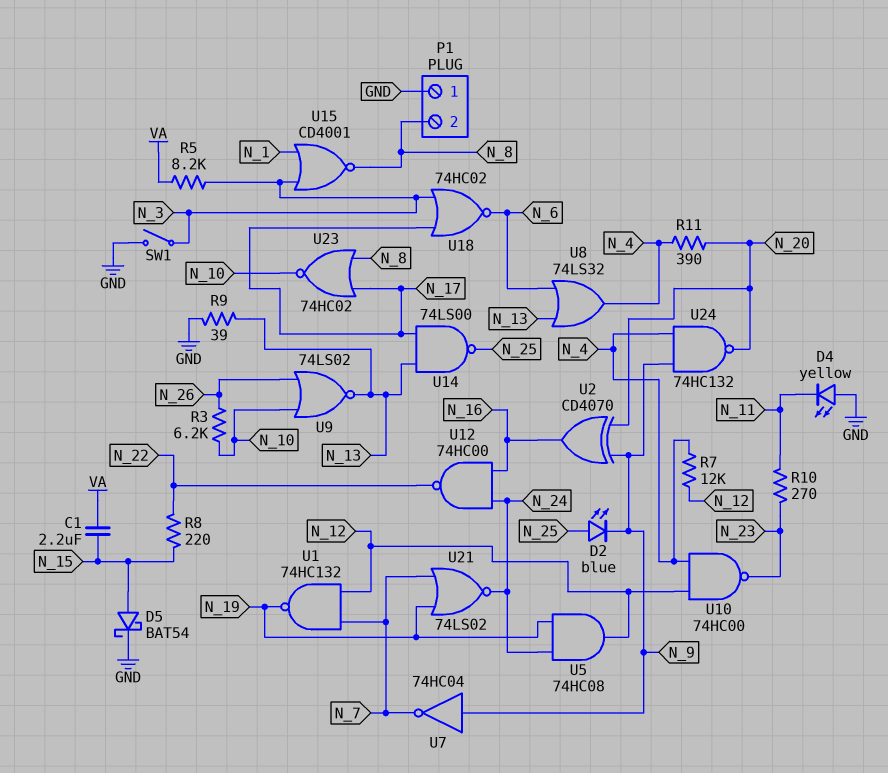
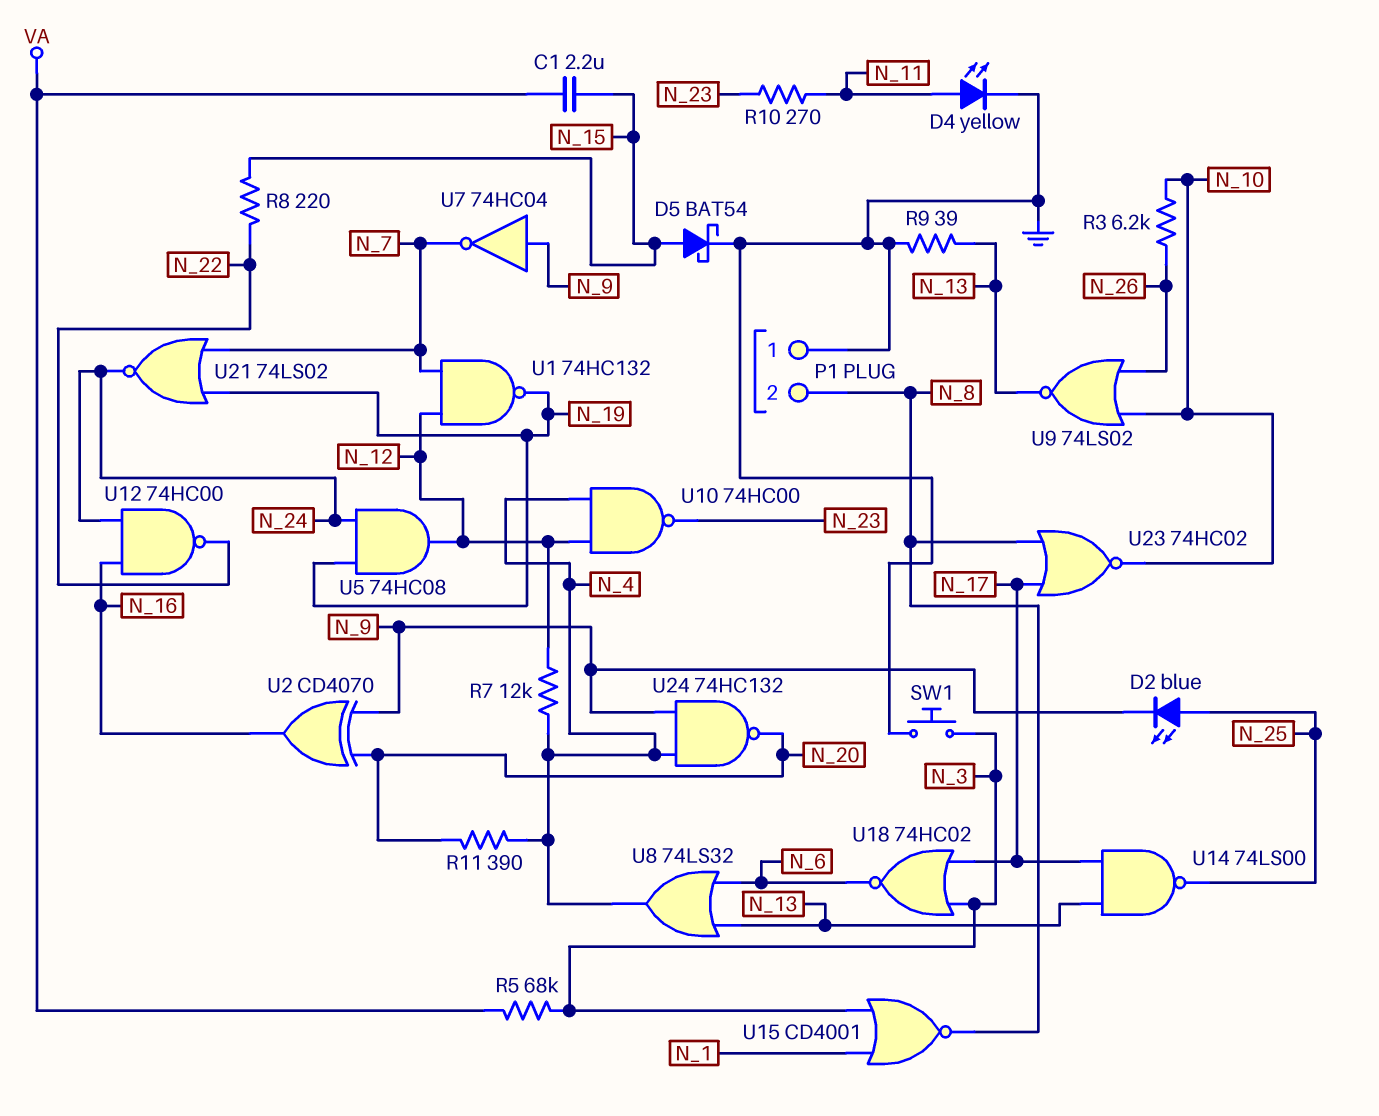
D4: LED yellow (A GND, K N_11) -> LED yellow (A N_11, K GND)
R5: 8.2k (N_3, VA) -> 68k (N_3, VA)
SW1: switch (GND, N_3) -> button (GND, N_3)

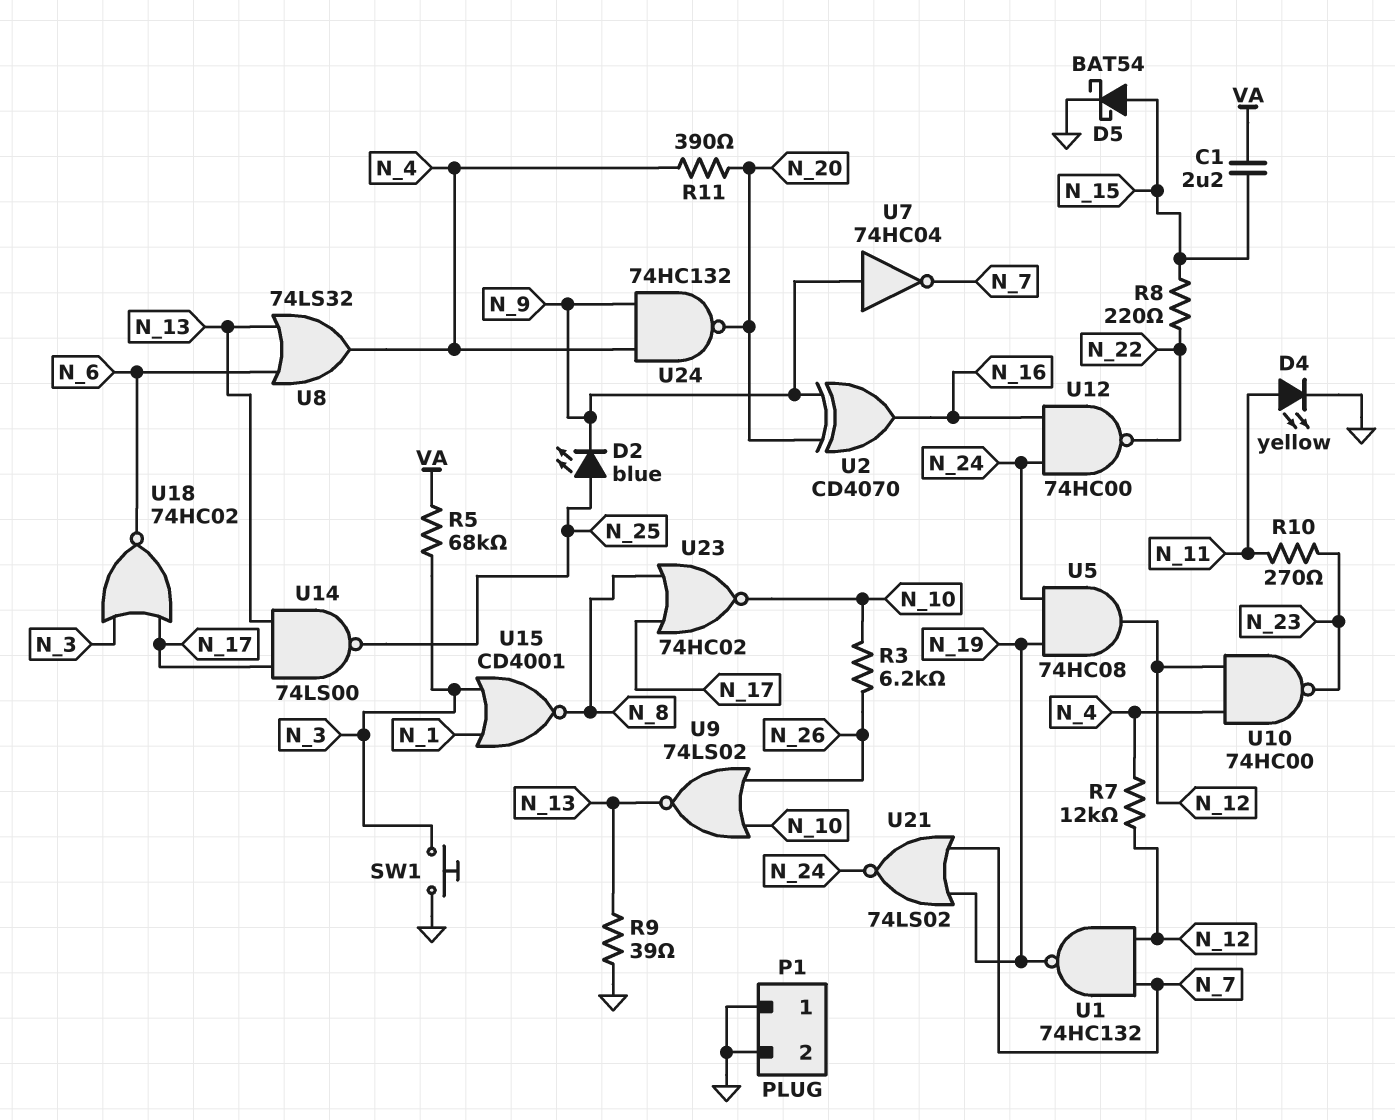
P1 pin 2: N_8 -> GND

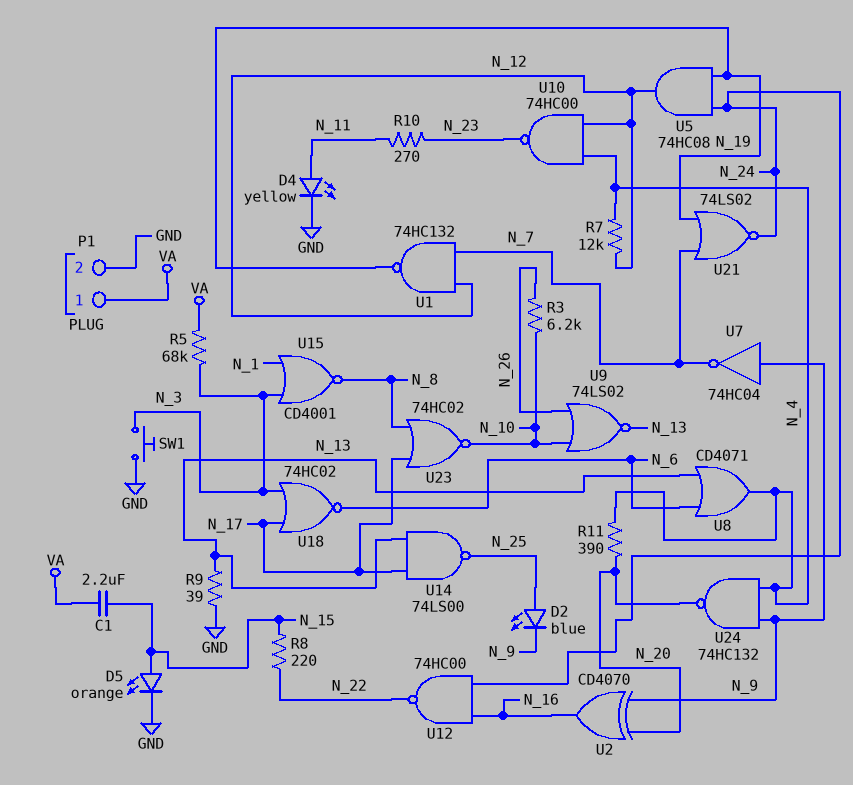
D5: schottky BAT54 (A N_15, K GND) -> LED orange (A N_15, K GND)
P1 pin 1: GND -> VA
U8: OR 74LS32 (in N_6, in N_13, out N_4) -> OR CD4071 (in N_6, in N_13, out N_4)

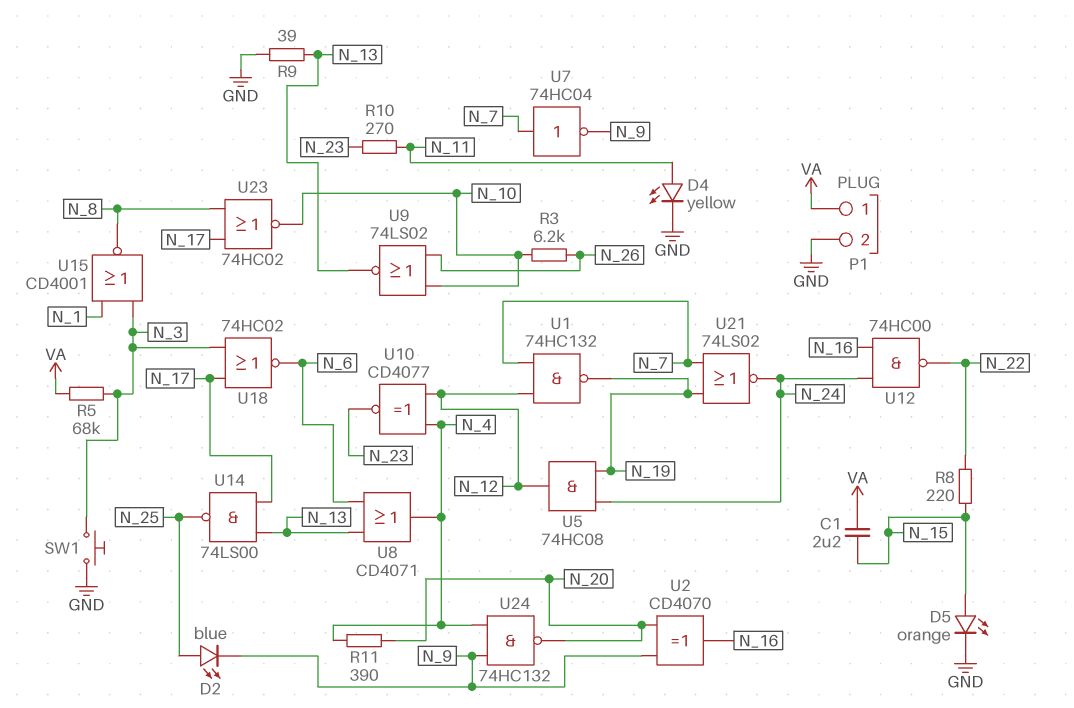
R7: 12k (N_4, N_12) -> none
U7: NOT 74HC04 (in N_9, out N_7) -> NOT 74HC04 (in N_7, out N_9)
U10: NAND 74HC00 (in N_4, in N_12, out N_23) -> XNOR CD4077 (in N_4, in N_12, out N_23)

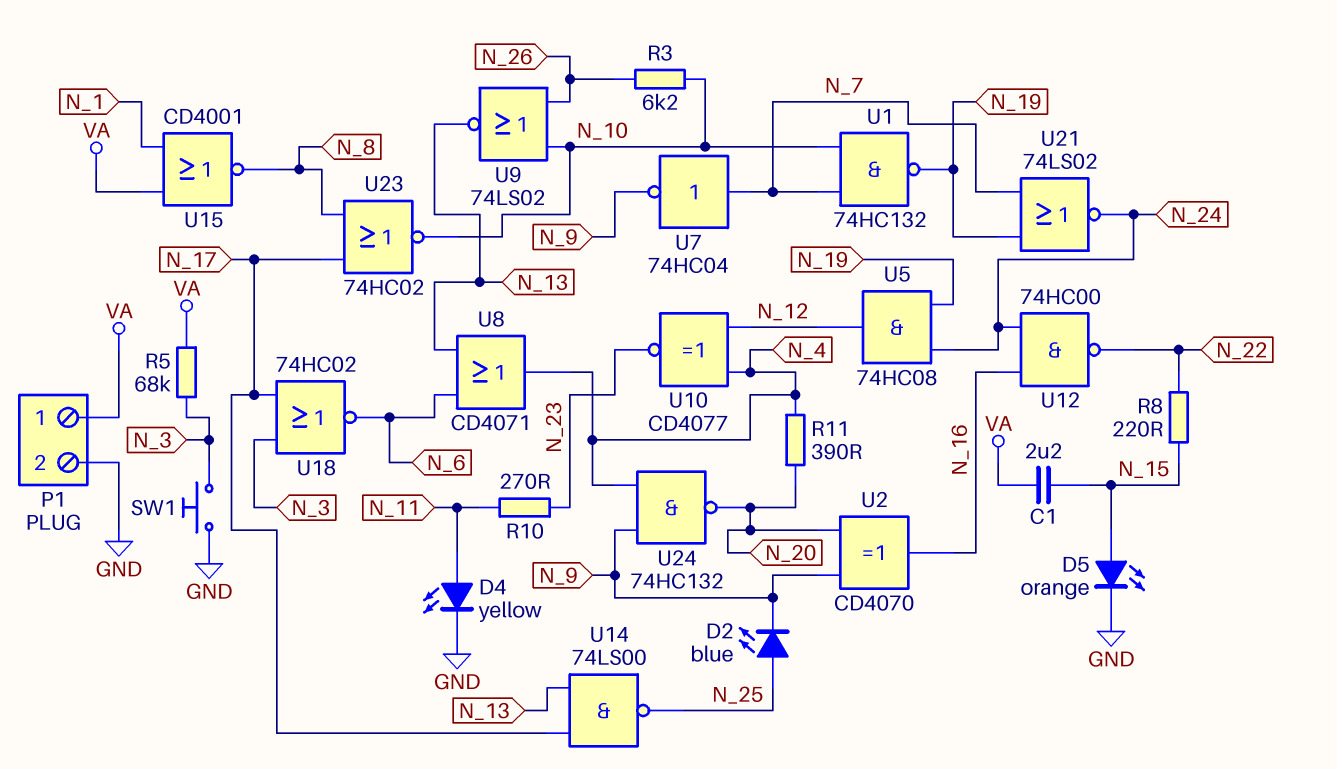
R9: 39 (GND, N_13) -> none
U1: NAND 74HC132 (in N_7, in N_12, out N_19) -> NAND 74HC132 (in N_7, in N_10, out N_19)
U15: NOR CD4001 (in N_1, in N_3, out N_8) -> NOR CD4001 (in N_1, in VA, out N_8)

